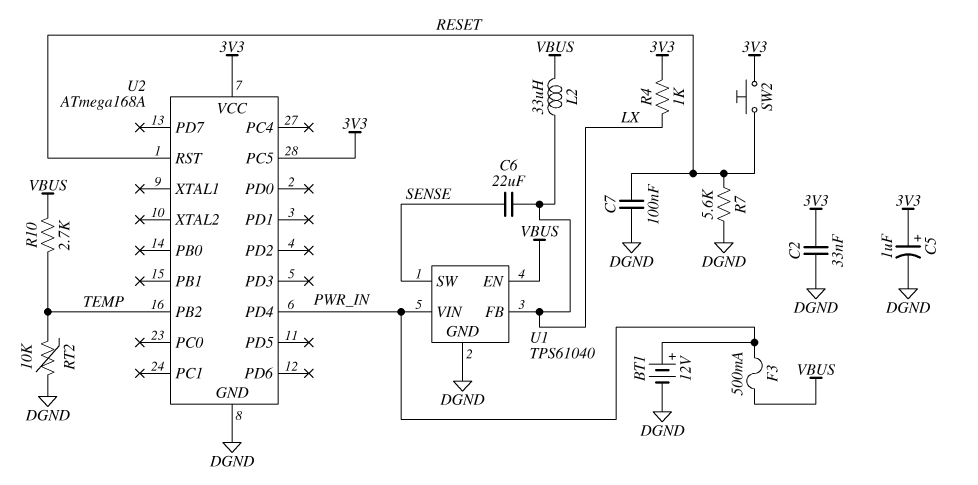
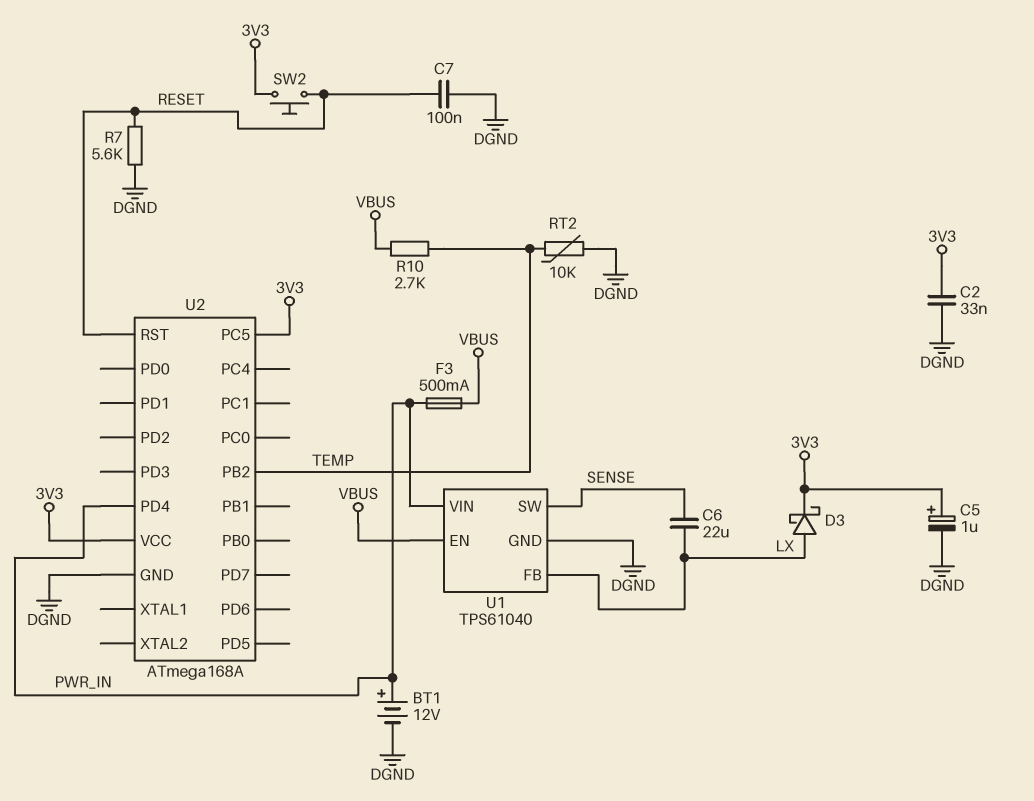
D3: none -> schottky (A LX, K 3V3)
L2: 33uH (LX, VBUS) -> none
R4: 1k (3V3, LX) -> none

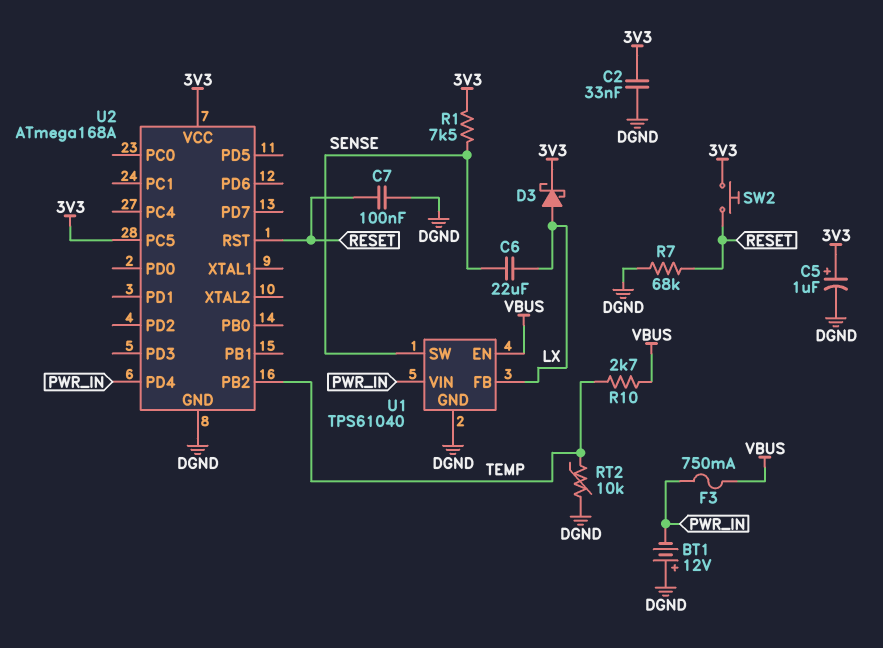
BT1: 12V (plus PWR_IN, minus DGND) -> 12V (plus DGND, minus PWR_IN)
F3: 500mA (PWR_IN, VBUS) -> 750mA (PWR_IN, VBUS)
R1: none -> 7.5k (3V3, SENSE)
R7: 5.6k (DGND, RESET) -> 68k (DGND, RESET)

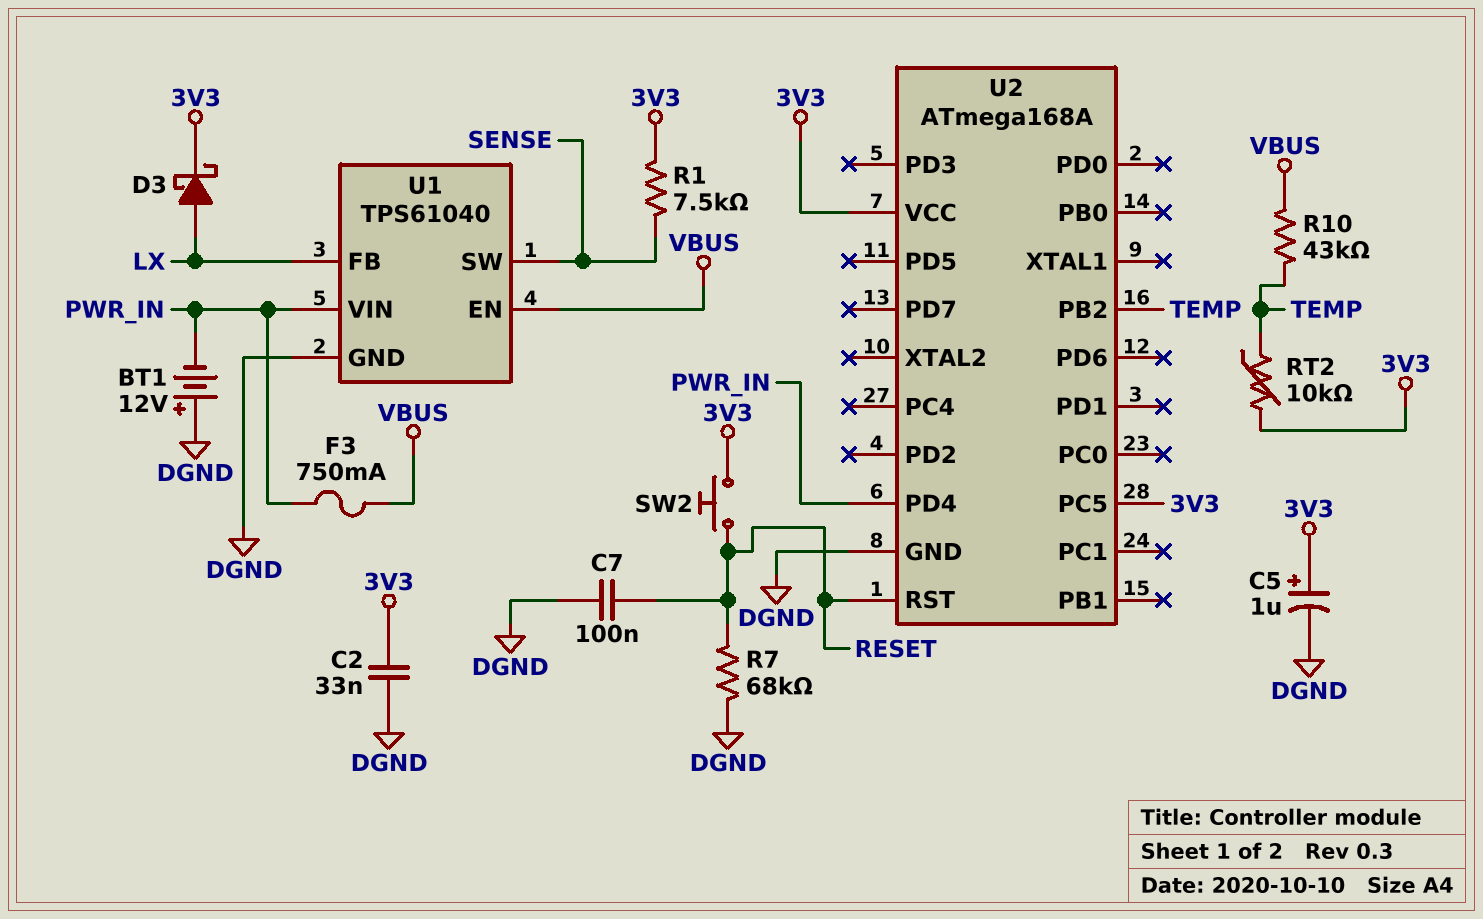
C6: 22uF (LX, SENSE) -> none
R10: 2.7k (TEMP, VBUS) -> 43k (TEMP, VBUS)
RT2: 10k (DGND, TEMP) -> 10k (3V3, TEMP)

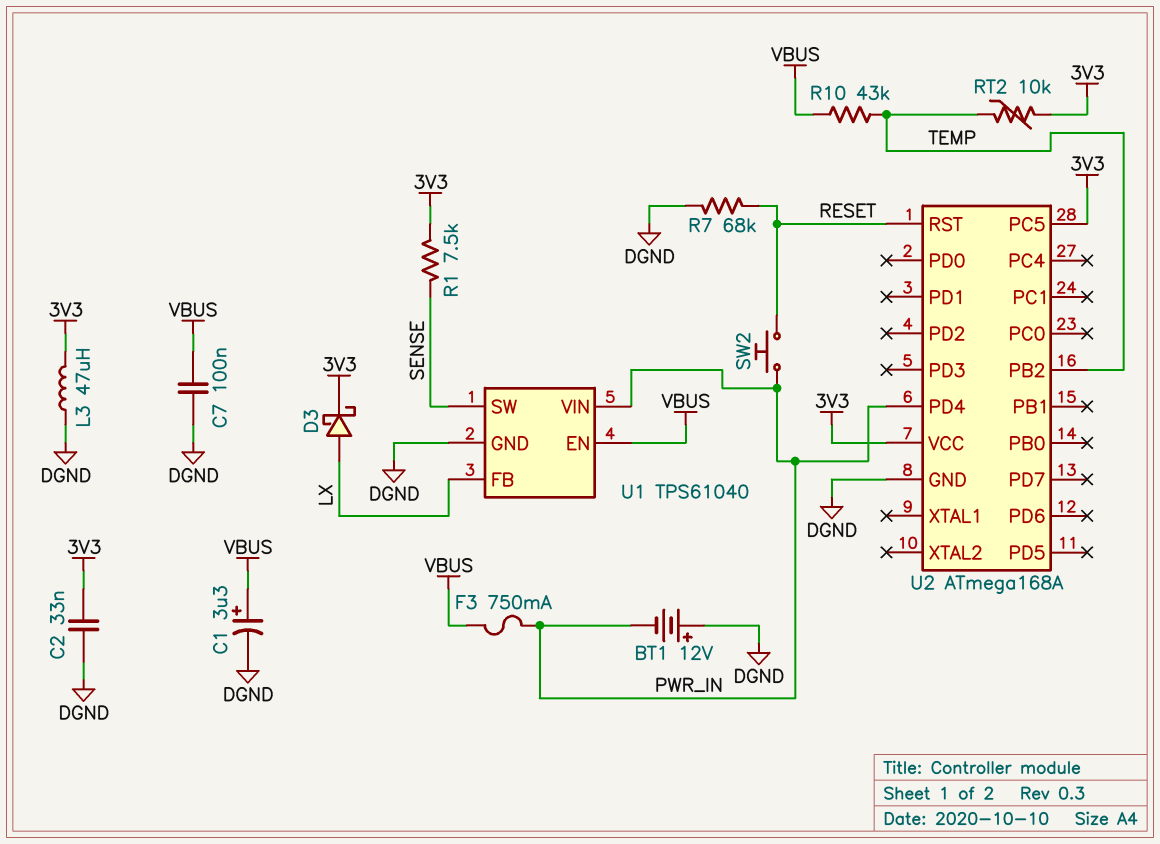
C1: none -> 3.3uF (plus VBUS, minus DGND)
C5: 1uF (plus 3V3, minus DGND) -> none
C7: 100nF (DGND, RESET) -> 100nF (DGND, VBUS)
L3: none -> 47uH (3V3, DGND)
SW2: button (3V3, RESET) -> button (PWR_IN, RESET)

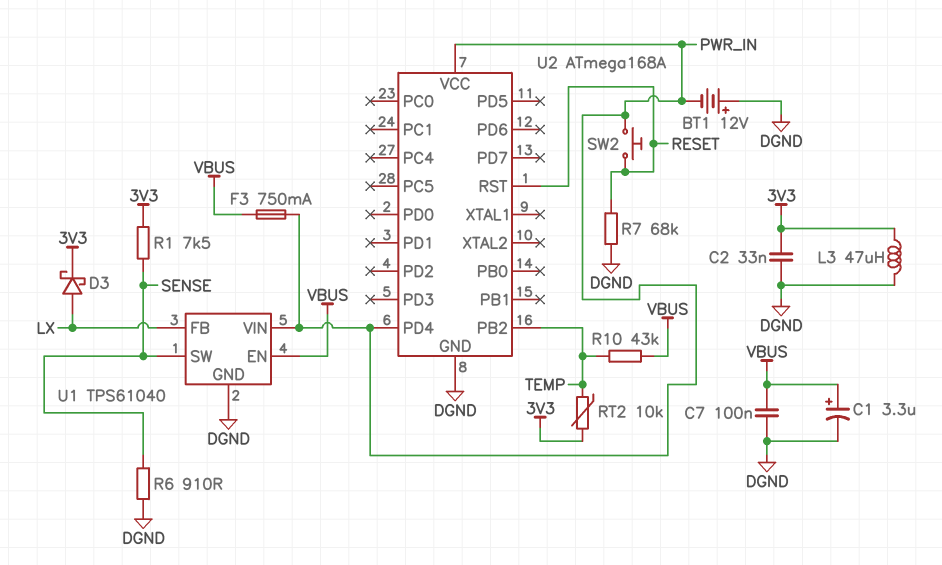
R6: none -> 910 (DGND, SENSE)
U2 pin PC5: 3V3 -> none
U2 pin VCC: 3V3 -> PWR_IN

